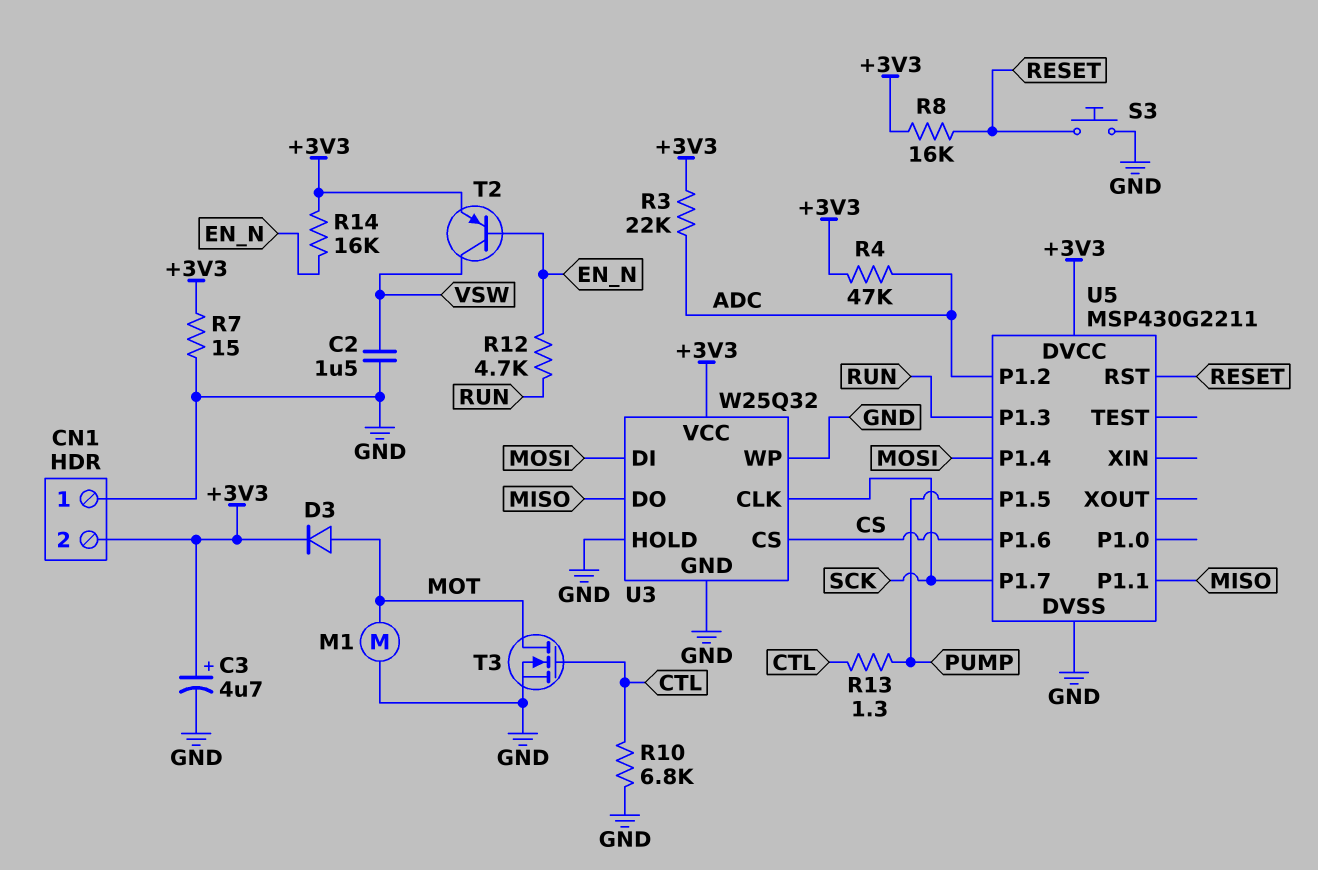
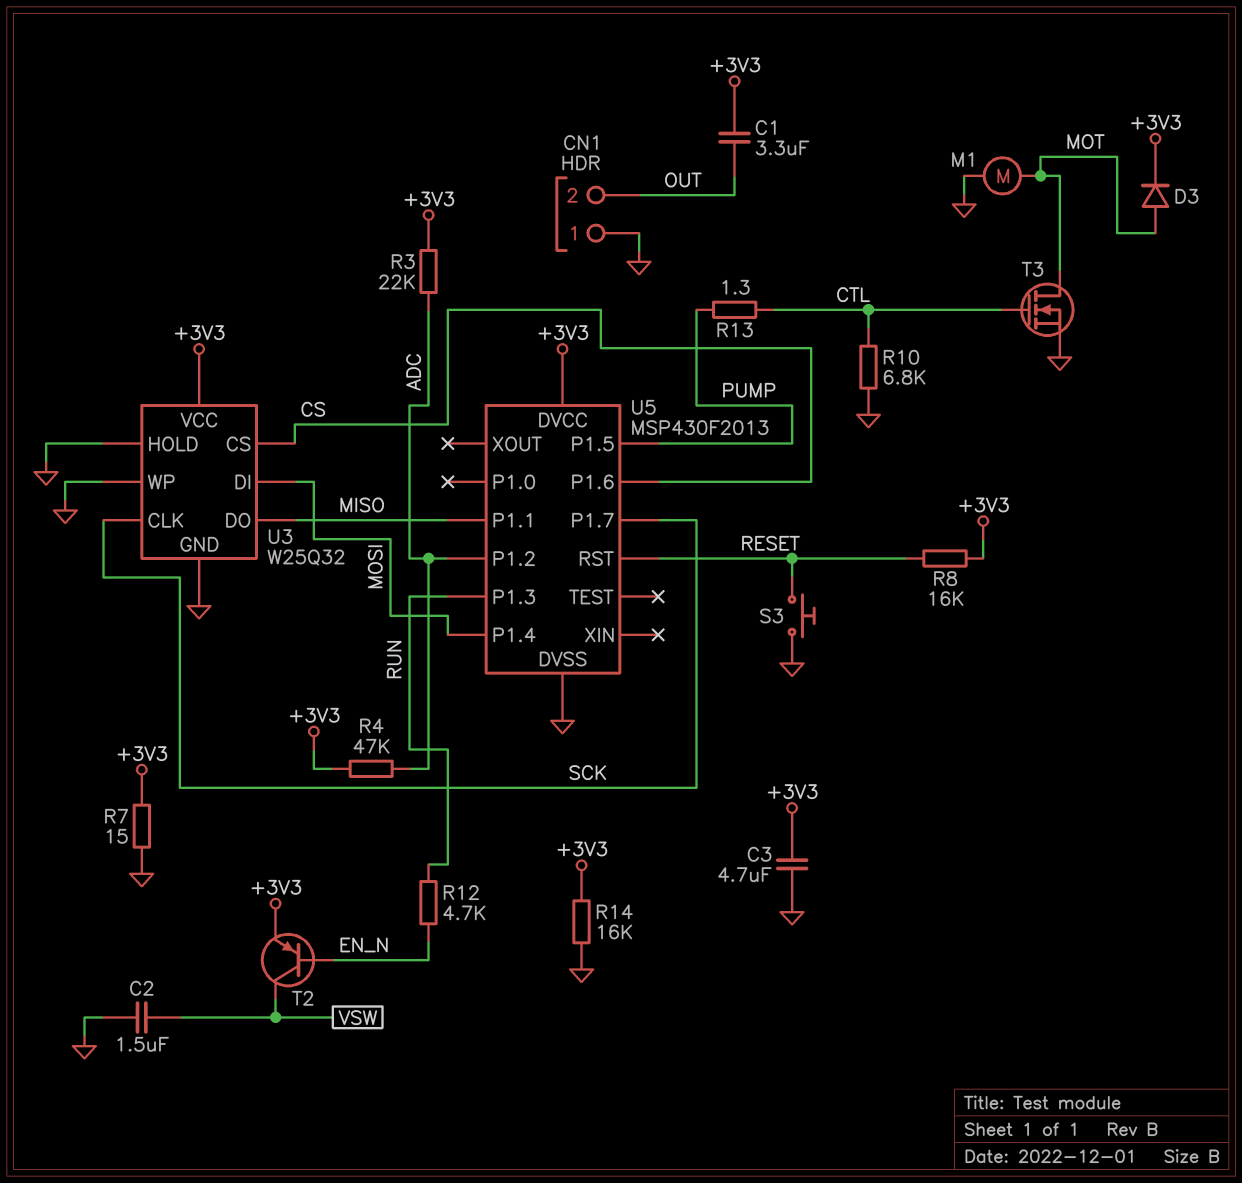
C1: none -> 3.3uF (+3V3, OUT)
C3: 4.7uF (plus +3V3, minus GND) -> 4.7uF (+3V3, GND)
CN1 pin 2: +3V3 -> OUT
R14: 16k (+3V3, EN_N) -> 16k (+3V3, GND)
U5: MSP430G2211 -> MSP430F2013

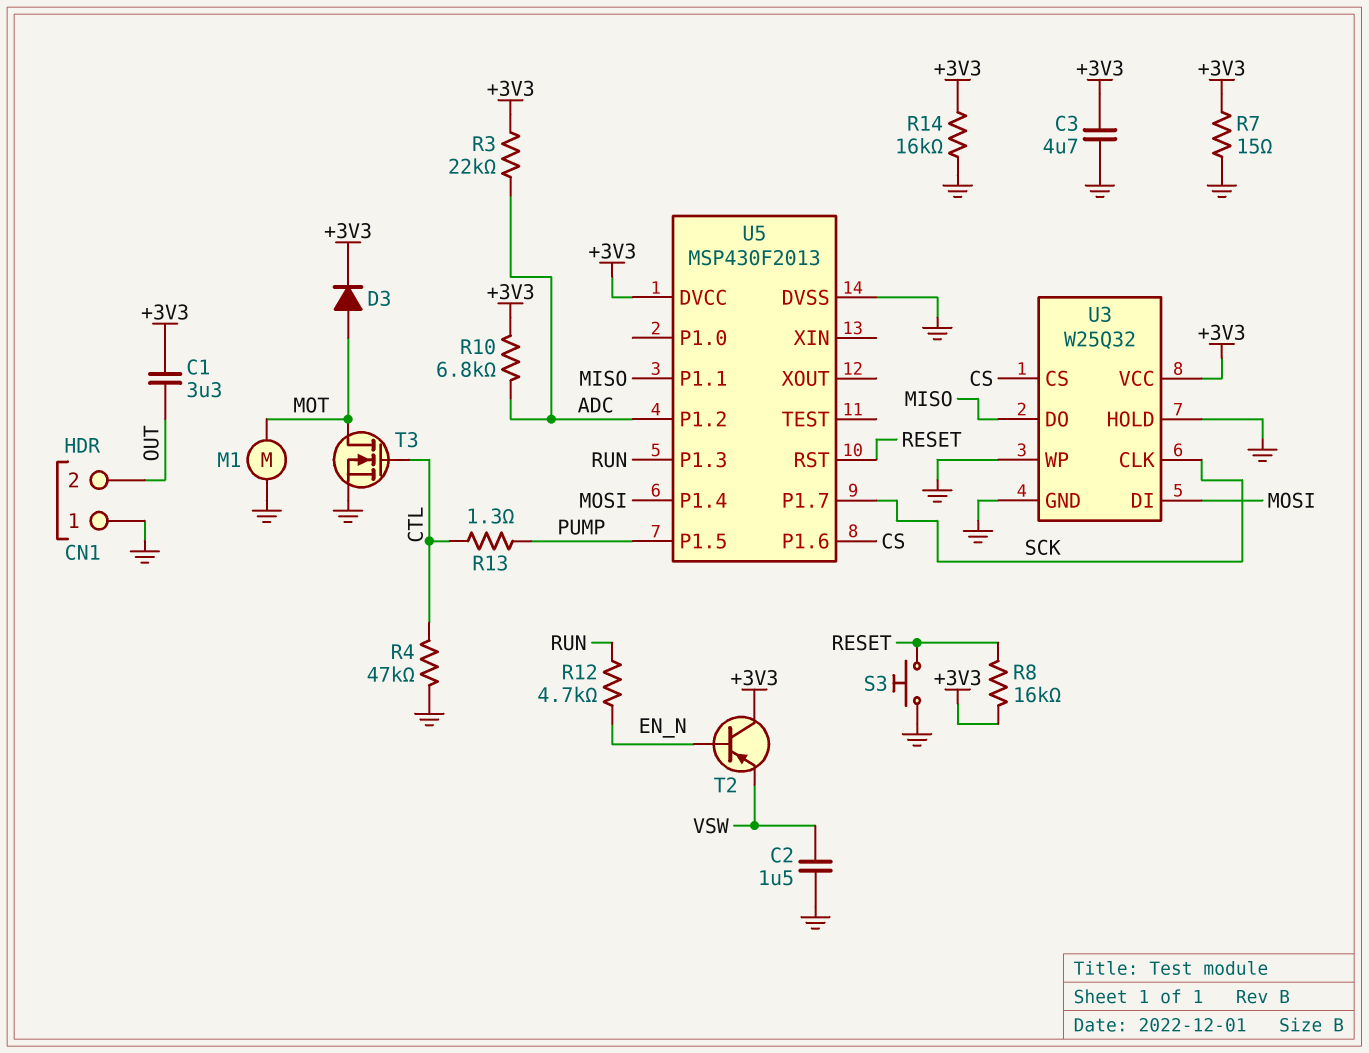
R4: 47k (+3V3, ADC) -> 47k (CTL, GND)
R10: 6.8k (CTL, GND) -> 6.8k (+3V3, ADC)
T2: PNP (B EN_N, C VSW, E +3V3) -> PNP (B EN_N, C +3V3, E VSW)

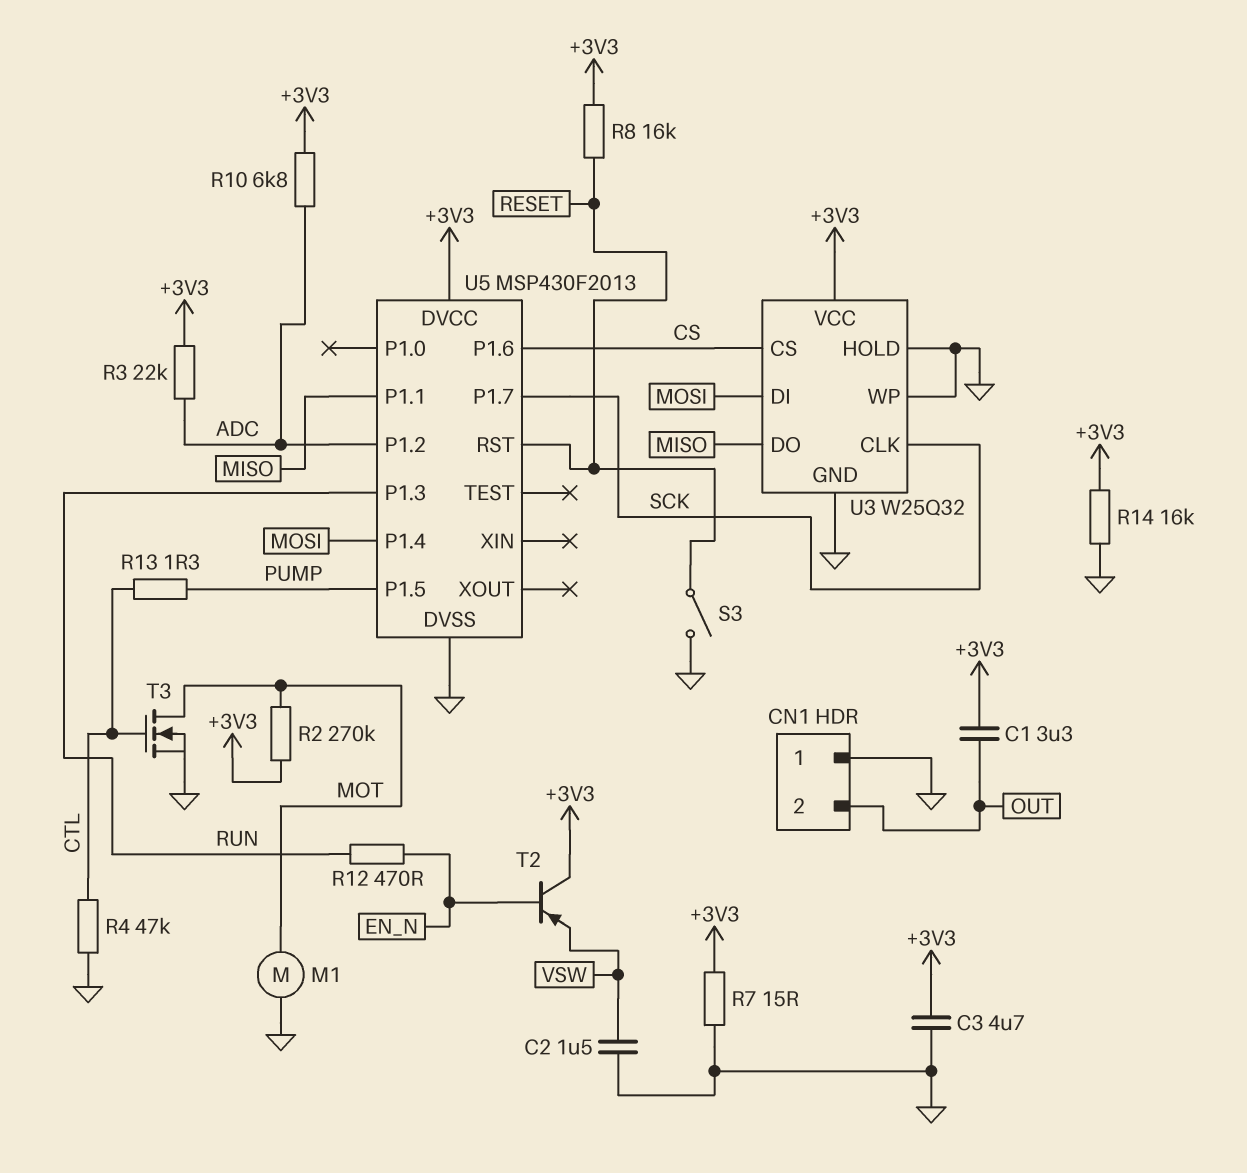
D3: diode (A MOT, K +3V3) -> none
R2: none -> 270k (+3V3, MOT)
R12: 4.7k (EN_N, RUN) -> 470 (EN_N, RUN)
S3: button (GND, RESET) -> switch (GND, RESET)

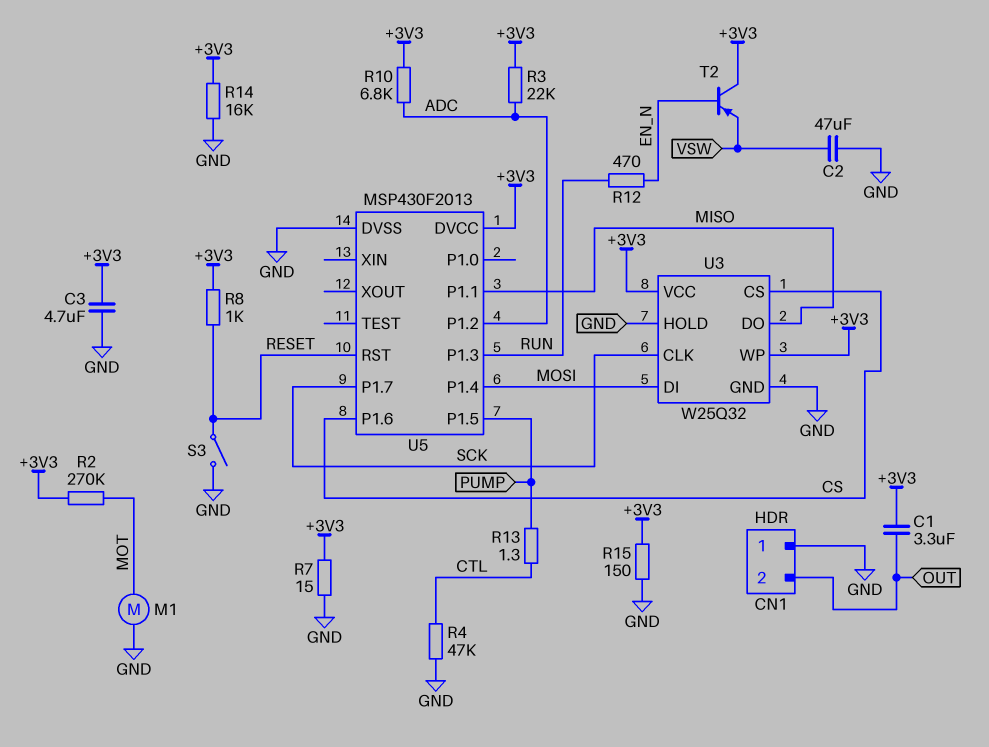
C2: 1.5uF (GND, VSW) -> 47uF (GND, VSW)
R8: 16k (+3V3, RESET) -> 1k (+3V3, RESET)
R15: none -> 150 (+3V3, GND)
T3: NMOS (G CTL, D MOT, S GND) -> none
U3 pin WP: GND -> +3V3

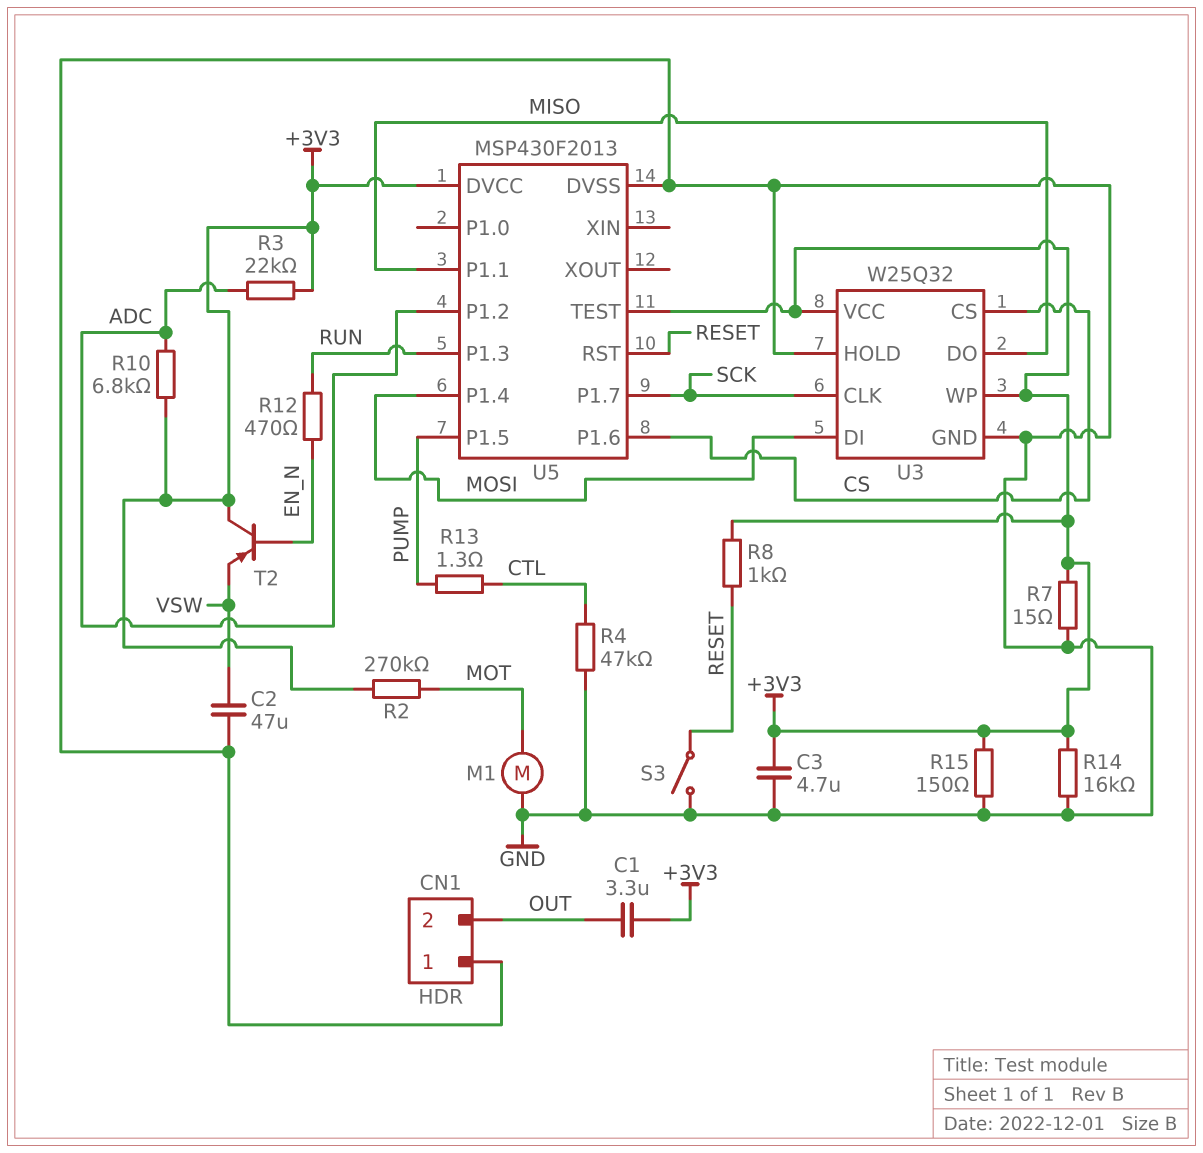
U5 pin TEST: none -> +3V3

